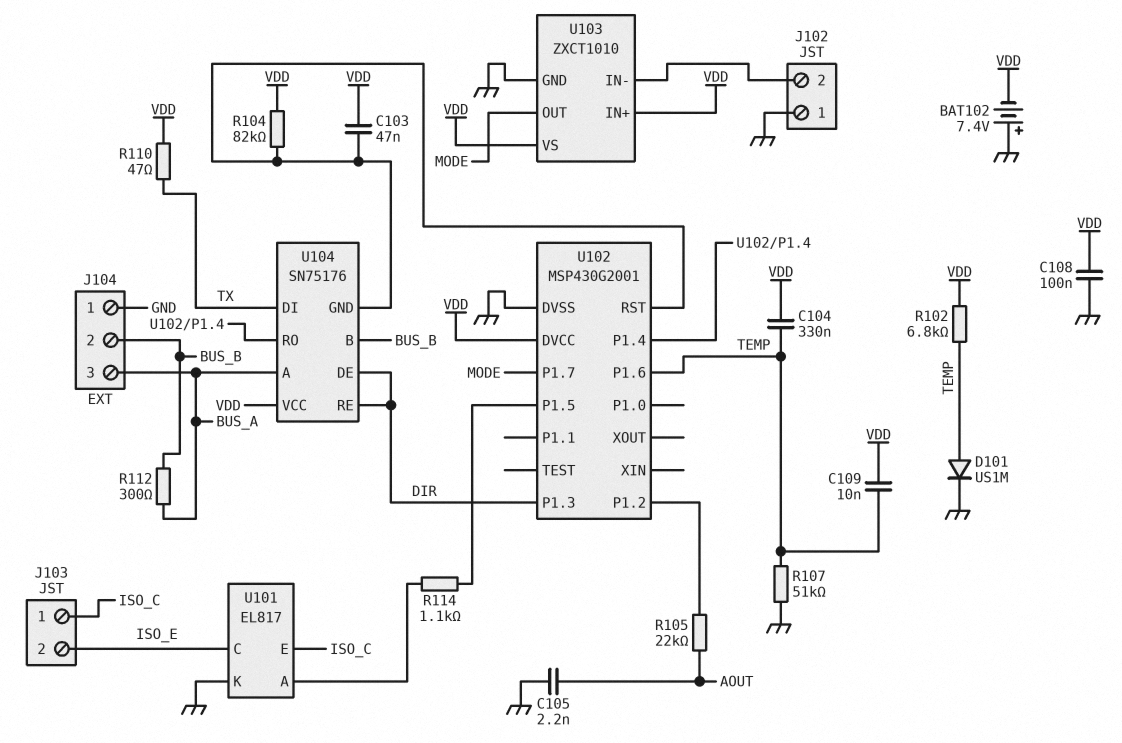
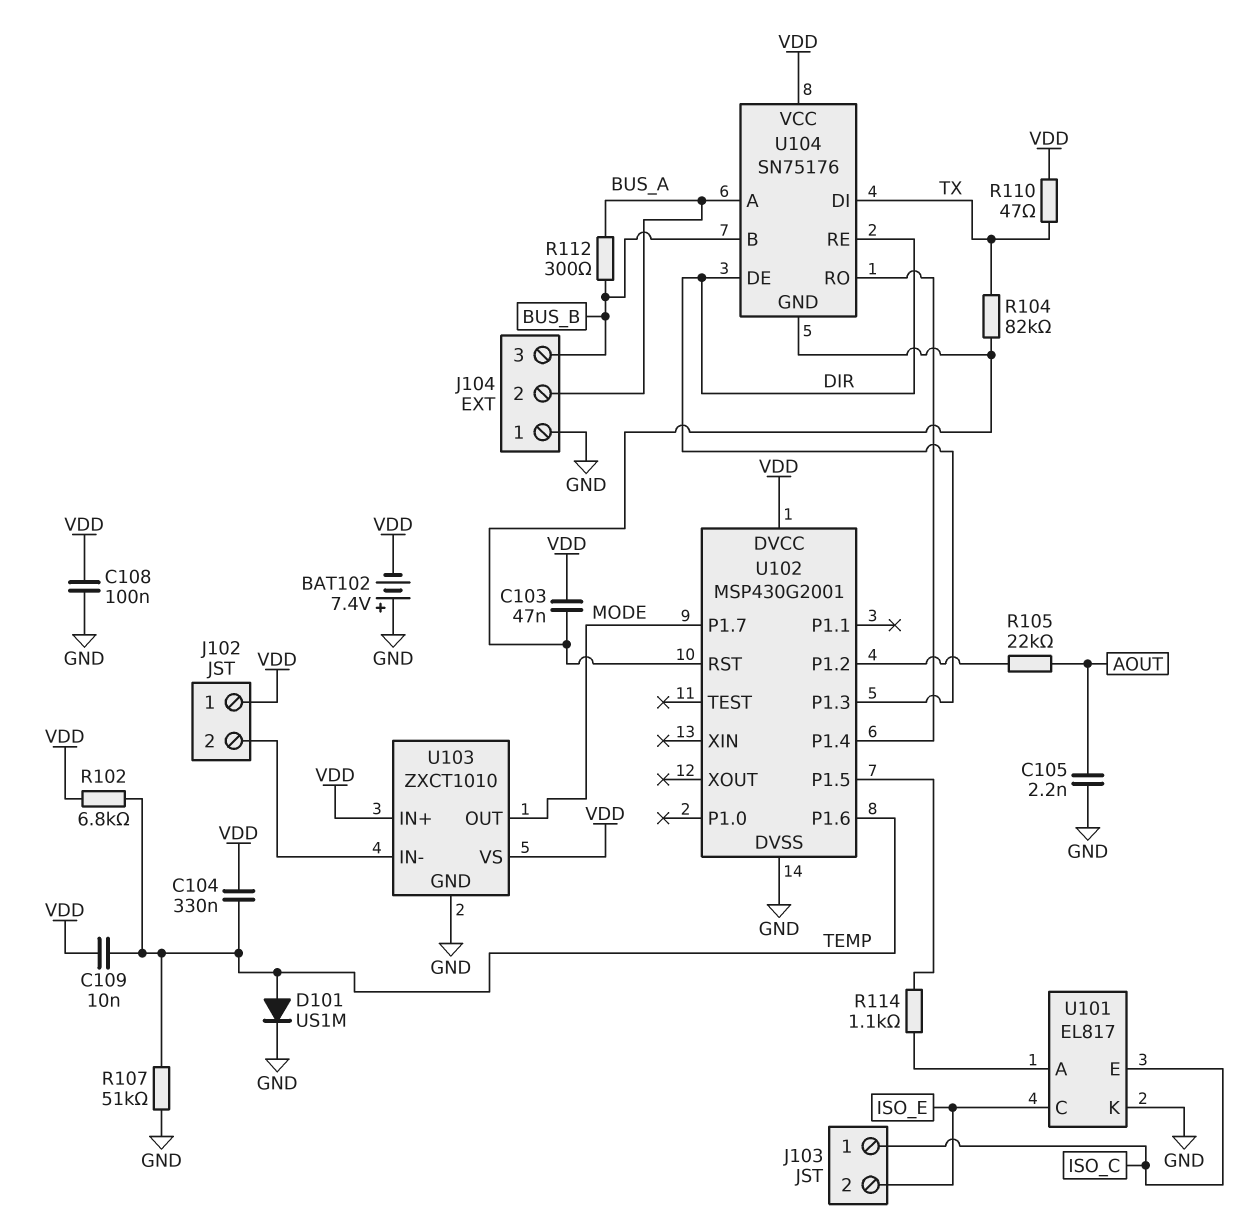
J102 pin 1: GND -> VDD
J104 pin 2: BUS_B -> BUS_A
J104 pin 3: BUS_A -> BUS_B
R104: 82k (U102/RST, VDD) -> 82k (TX, U102/RST)

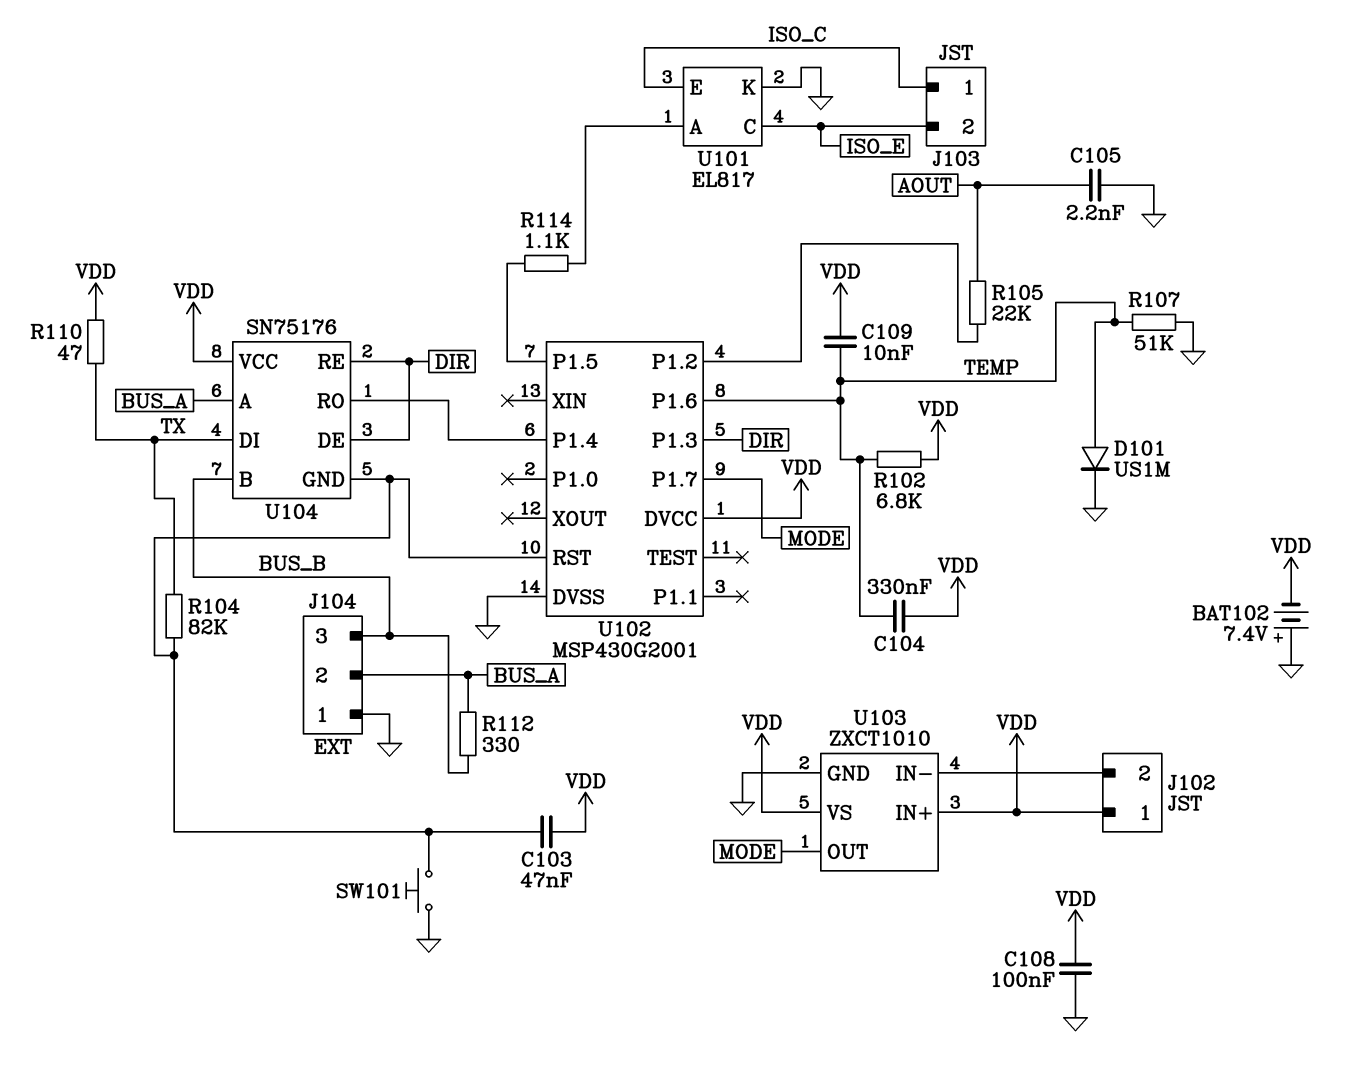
R112: 300 (BUS_A, BUS_B) -> 330 (BUS_A, BUS_B)
SW101: none -> button (GND, U102/RST)

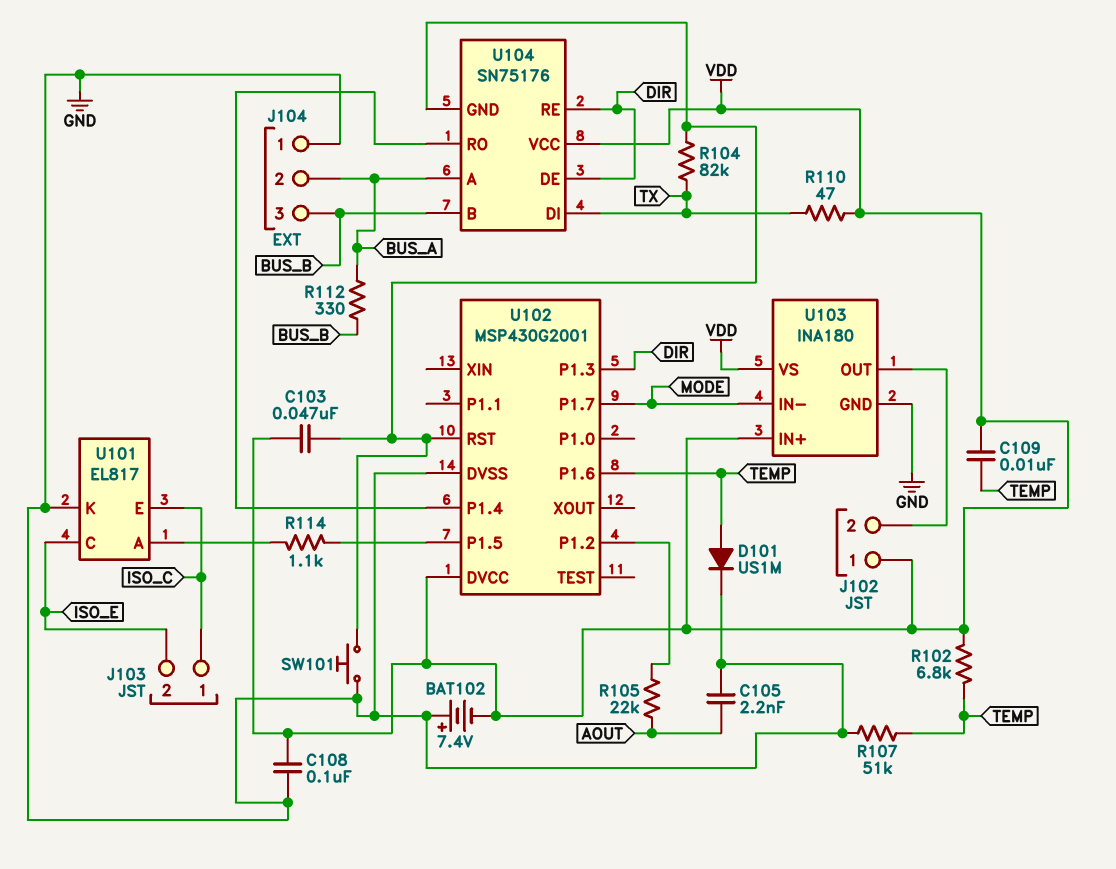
C104: 330nF (TEMP, VDD) -> none
U103: ZXCT1010 -> INA180
U103 pin IN-: J102/2 -> MODE
U103 pin OUT: MODE -> J102/2

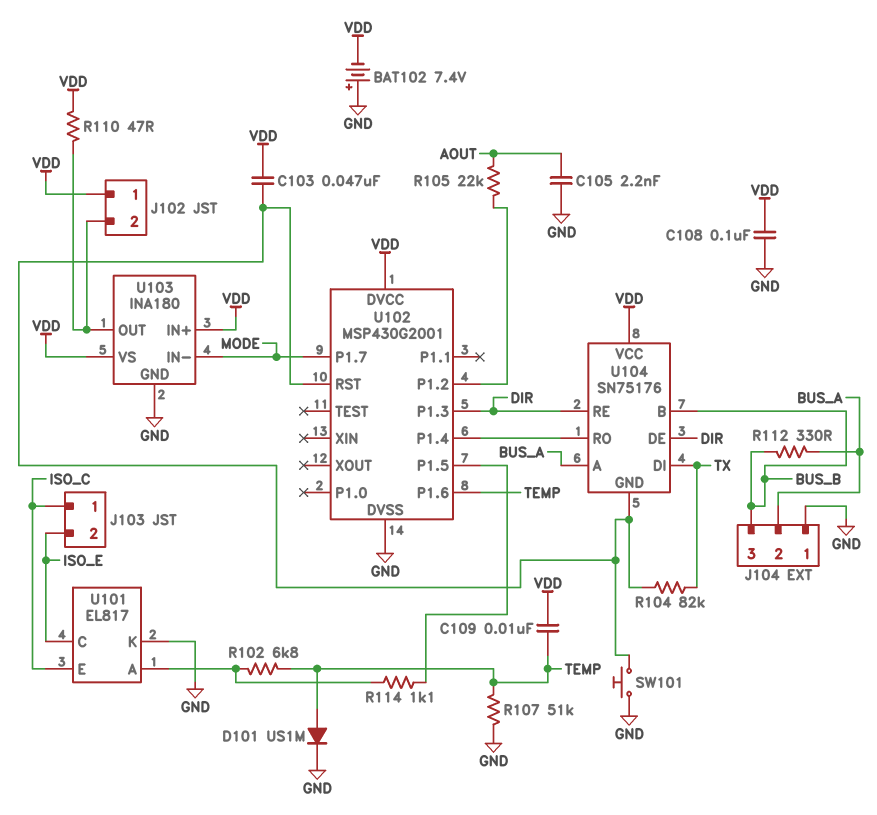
R102: 6.8k (TEMP, VDD) -> 6.8k (TEMP, U101/A)
R110: 47 (TX, VDD) -> 47 (J102/2, VDD)

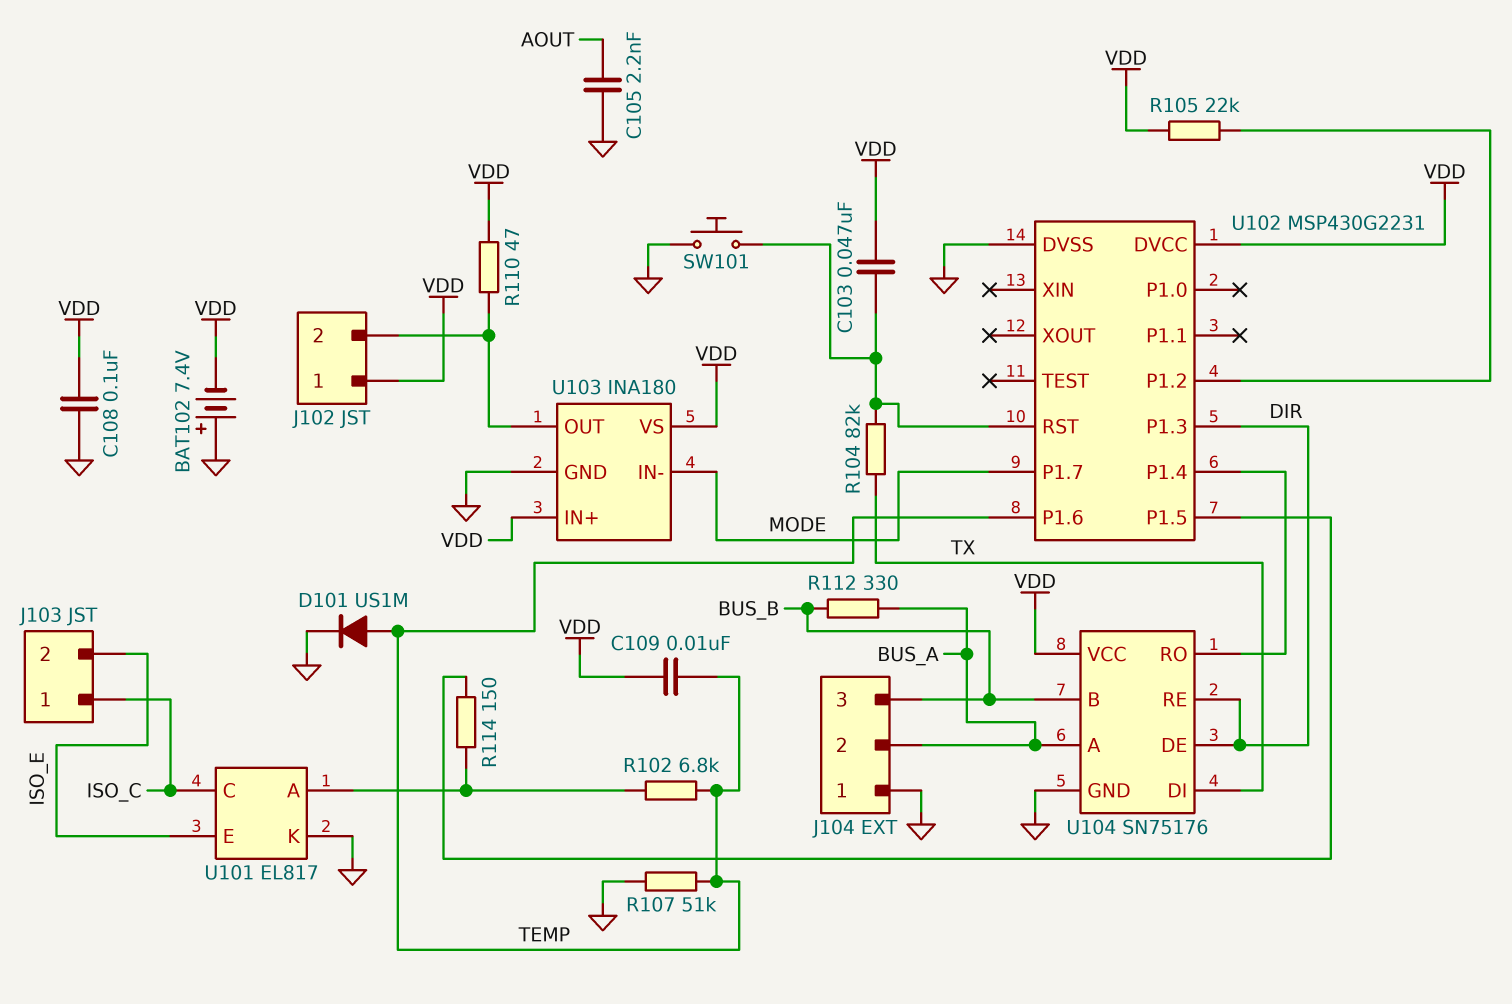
R105: 22k (AOUT, U102/P1.2) -> 22k (U102/P1.2, VDD)
R114: 1.1k (U101/A, U102/P1.5) -> 150 (U101/A, U102/P1.5)
U101 pin C: ISO_E -> ISO_C
U101 pin E: ISO_C -> ISO_E
U102: MSP430G2001 -> MSP430G2231
U104 pin GND: U102/RST -> GND

